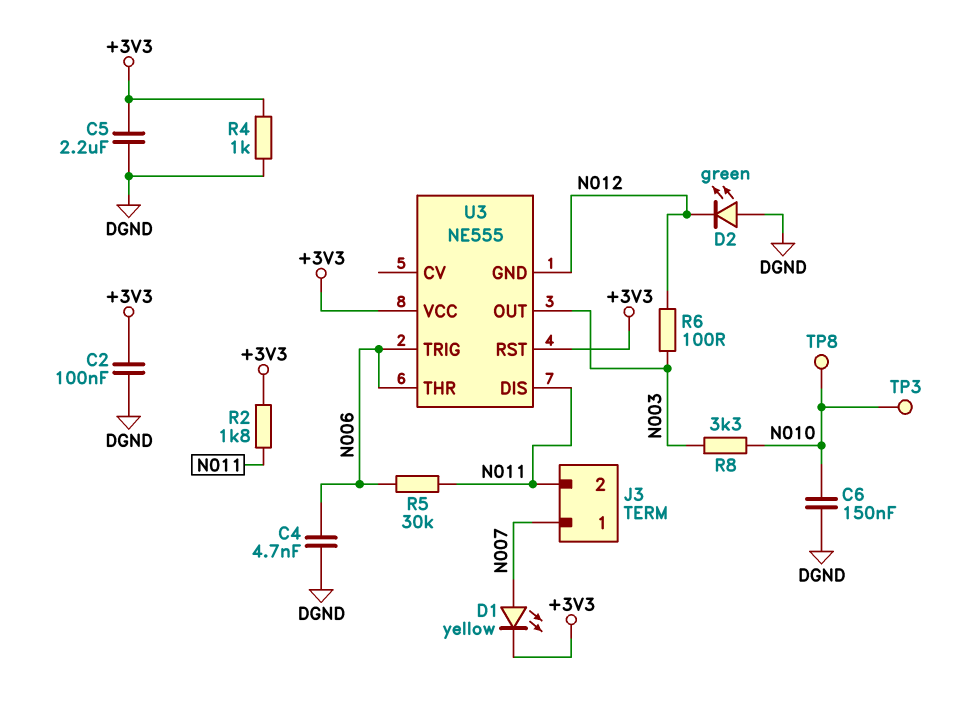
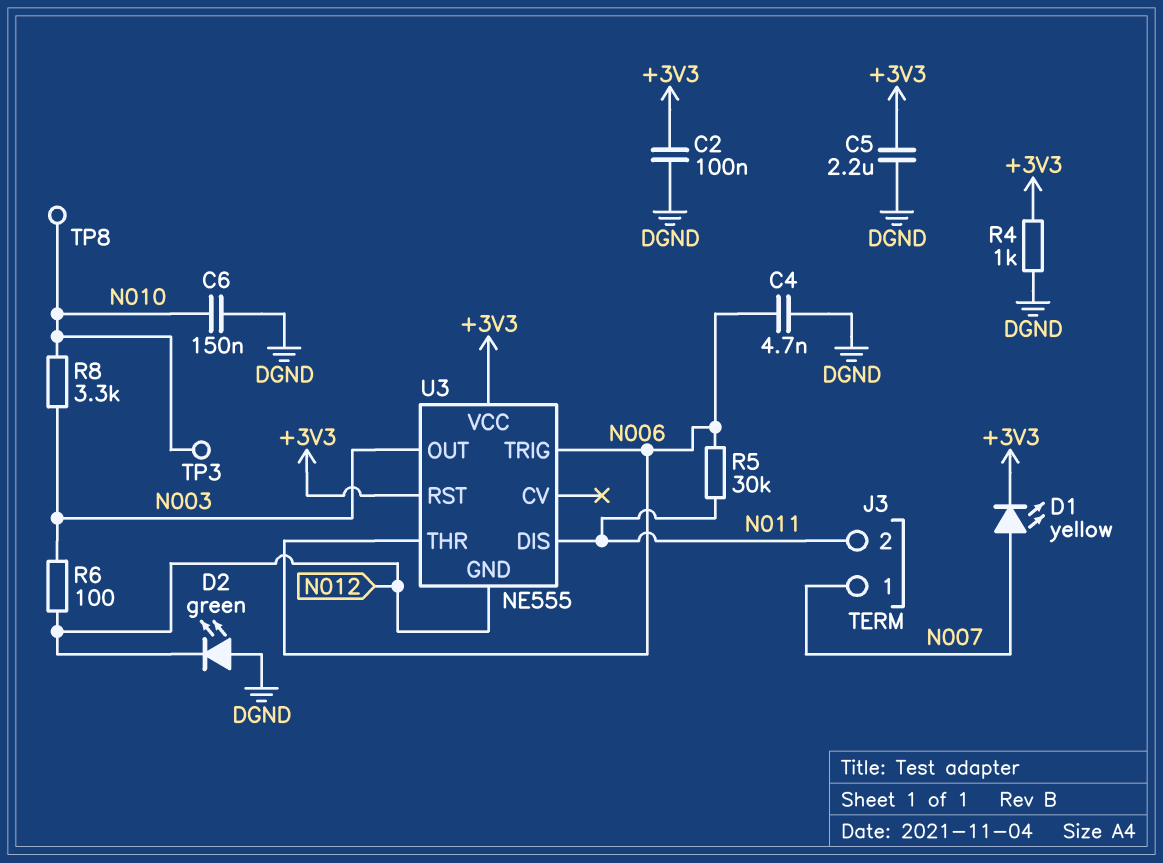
R2: 1.8k (+3V3, N011) -> none

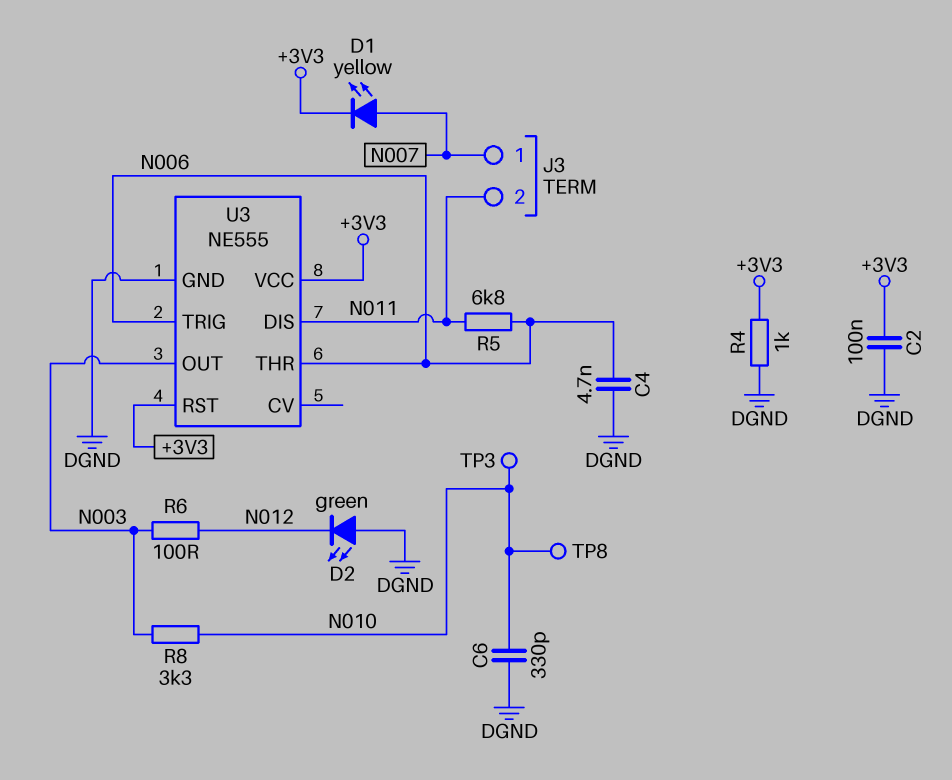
C5: 2.2uF (+3V3, DGND) -> none
C6: 150nF (DGND, N010) -> 330pF (DGND, N010)
R5: 30k (N006, N011) -> 6.8k (N006, N011)
U3 pin GND: N012 -> DGND

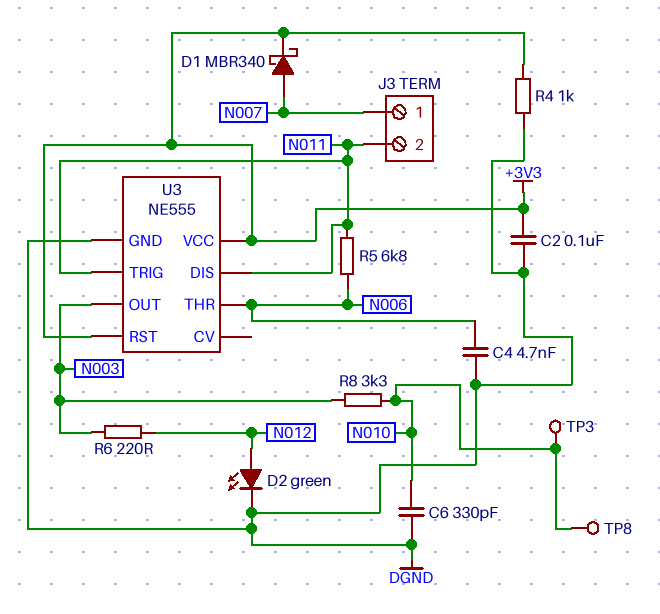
D1: LED yellow (A N007, K +3V3) -> schottky MBR340 (A N007, K +3V3)
D2: LED green (A DGND, K N012) -> LED green (A N012, K DGND)
R6: 100 (N003, N012) -> 220 (N003, N012)
U3 pin TRIG: N006 -> N011

